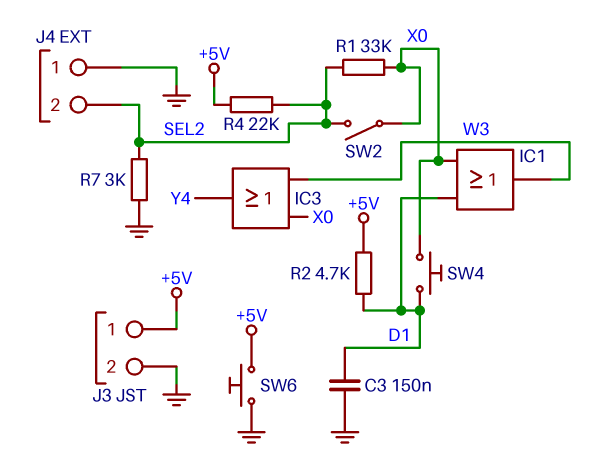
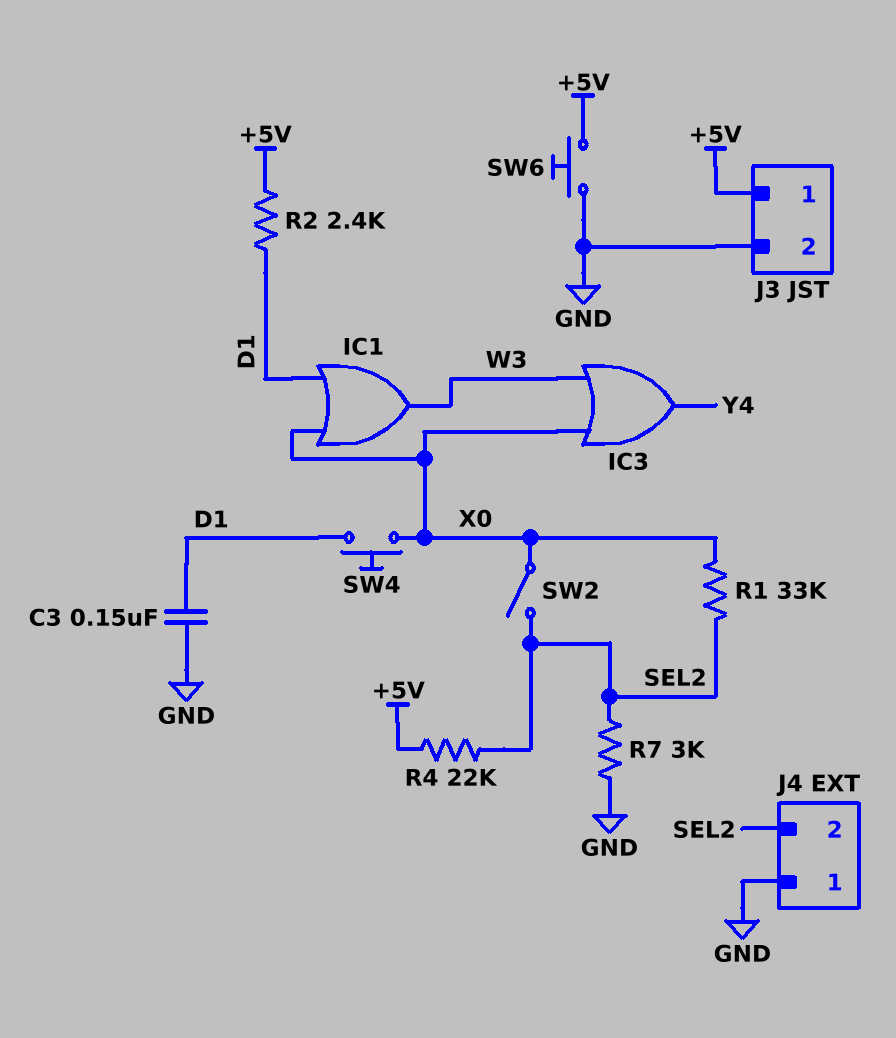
R2: 4.7k (+5V, D1) -> 2.4k (+5V, D1)

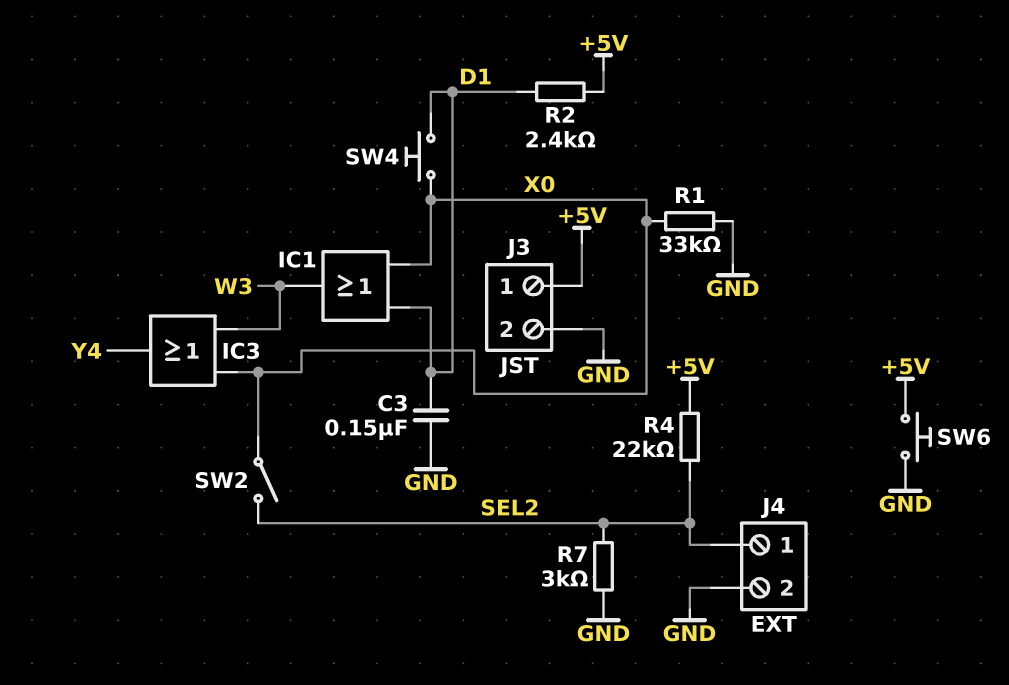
J4 pin 1: GND -> SEL2
J4 pin 2: SEL2 -> GND
R1: 33k (SEL2, X0) -> 33k (GND, X0)

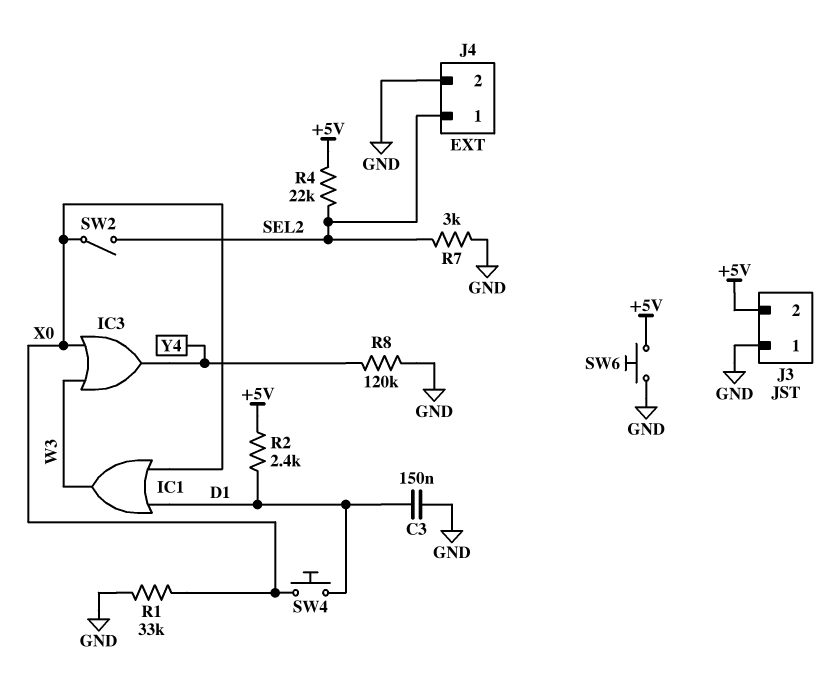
J3 pin 1: +5V -> GND
J3 pin 2: GND -> +5V
R8: none -> 120k (GND, Y4)

